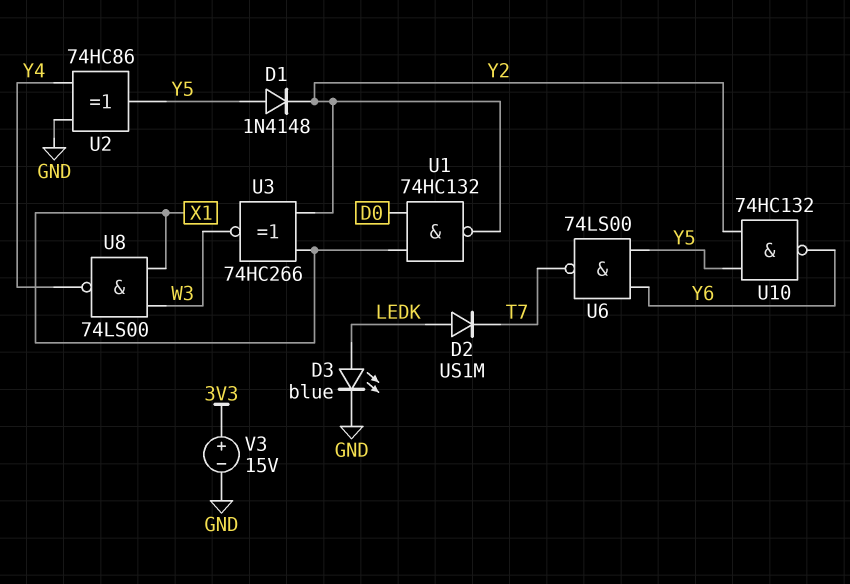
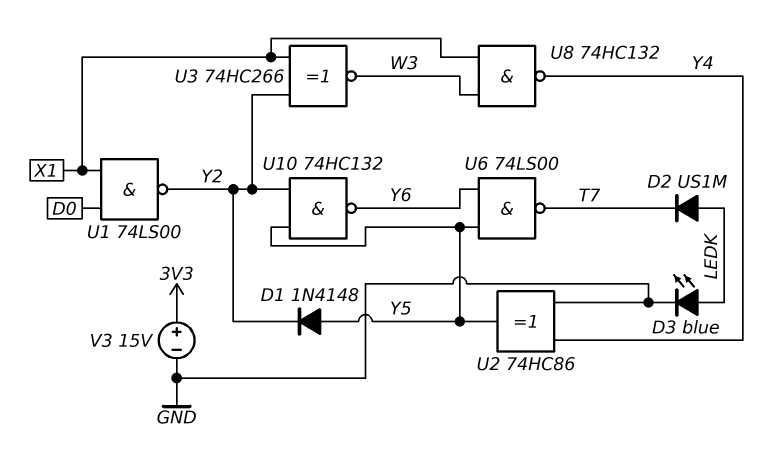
U1: NAND 74HC132 (in D0, in X1, out Y2) -> NAND 74LS00 (in D0, in X1, out Y2)
U8: NAND 74LS00 (in W3, in X1, out Y4) -> NAND 74HC132 (in W3, in X1, out Y4)

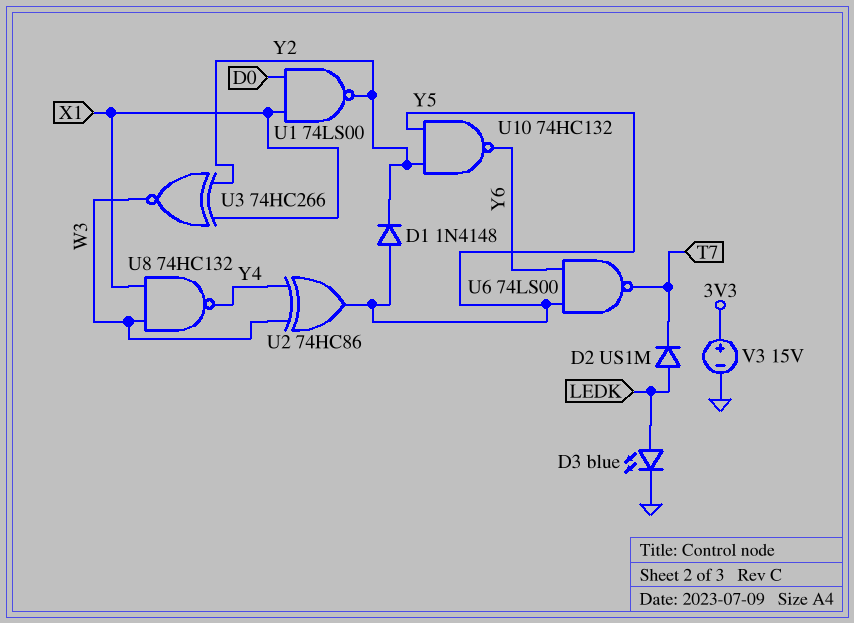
U2: XOR 74HC86 (in GND, in Y4, out Y5) -> XOR 74HC86 (in W3, in Y4, out Y5)

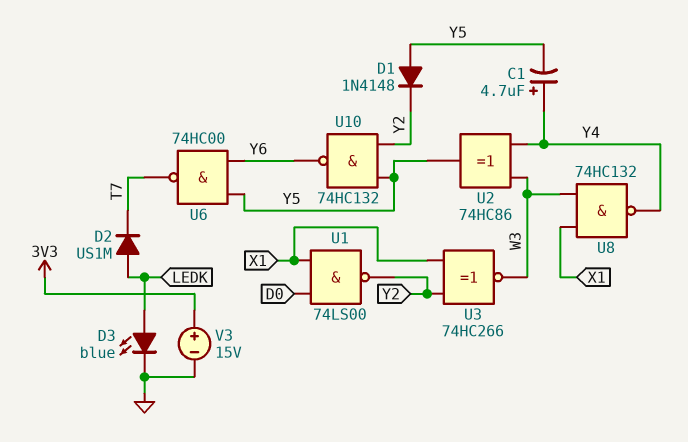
C1: none -> 4.7uF (plus Y4, minus Y5)
U6: NAND 74LS00 (in Y5, in Y6, out T7) -> NAND 74HC00 (in Y5, in Y6, out T7)

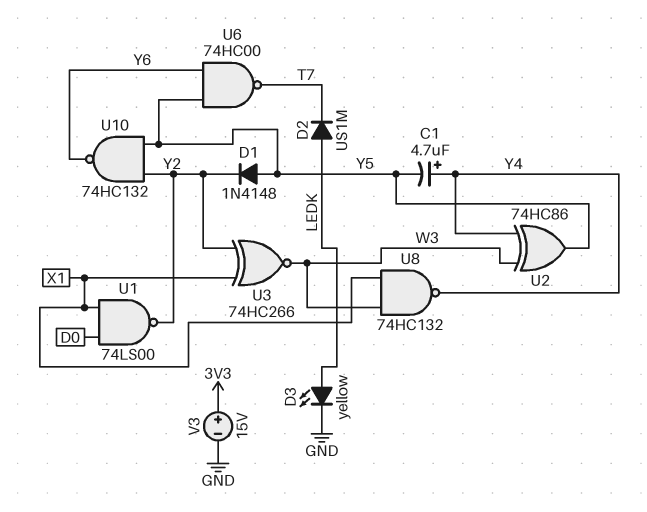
D3: LED blue (A LEDK, K GND) -> LED yellow (A LEDK, K GND)

